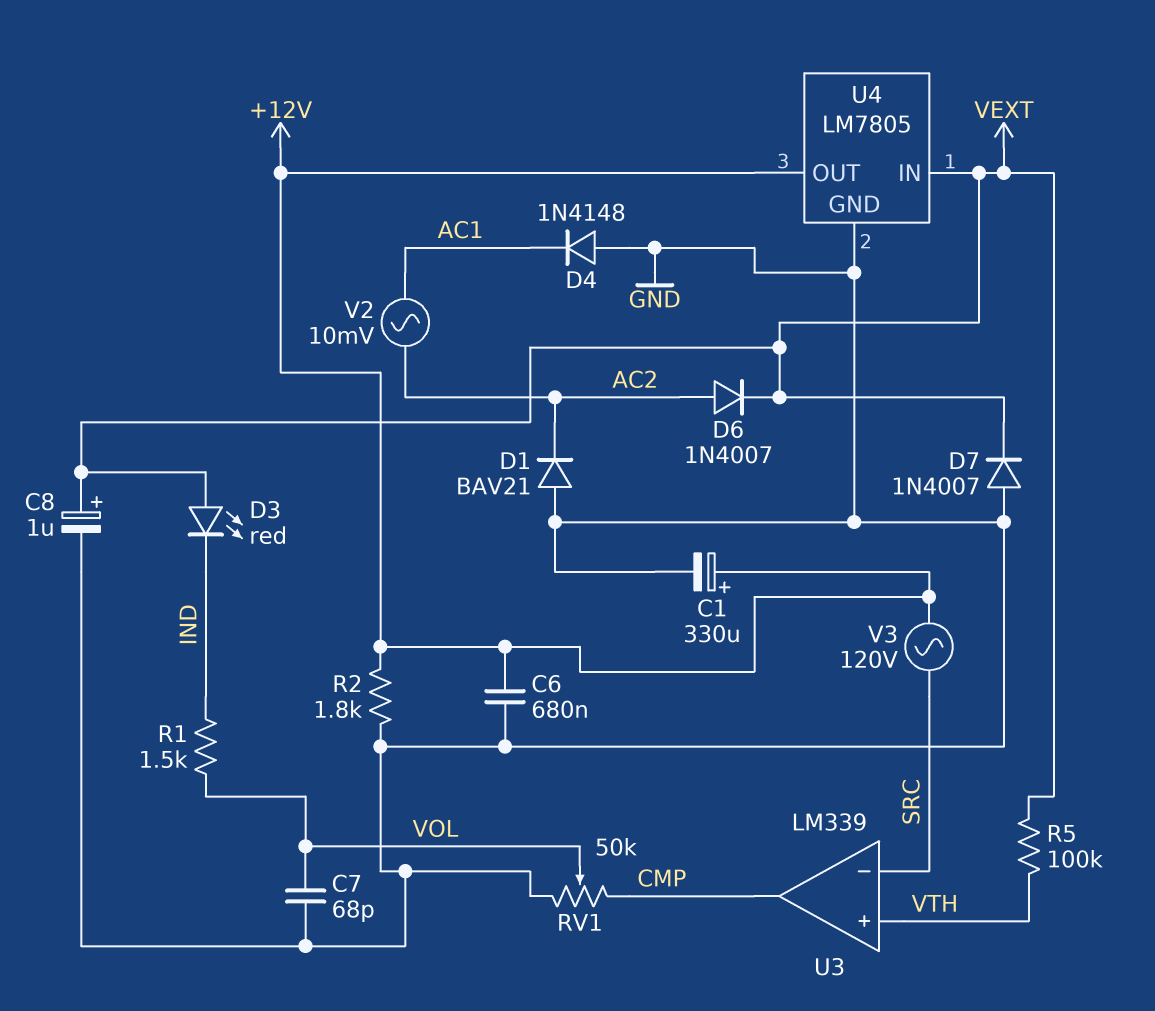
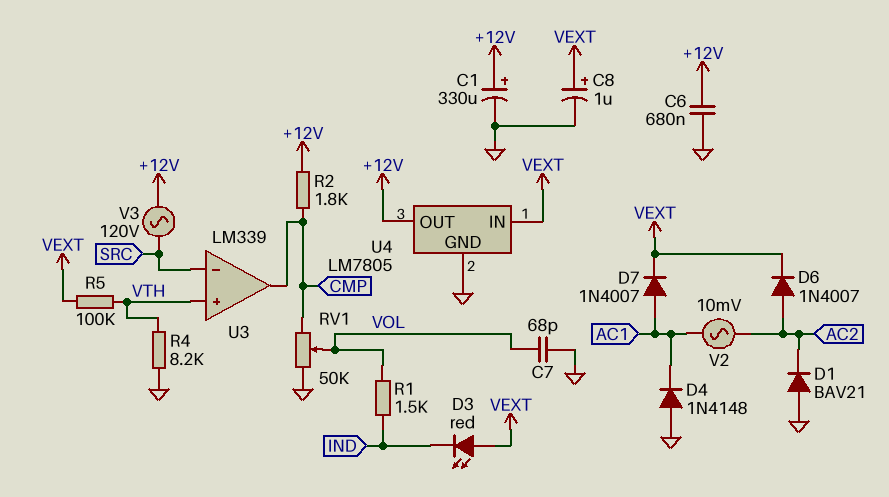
D7: diode 1N4007 (A GND, K VEXT) -> diode 1N4007 (A AC1, K VEXT)
R2: 1.8k (+12V, GND) -> 1.8k (+12V, CMP)
R4: none -> 8.2k (GND, VTH)

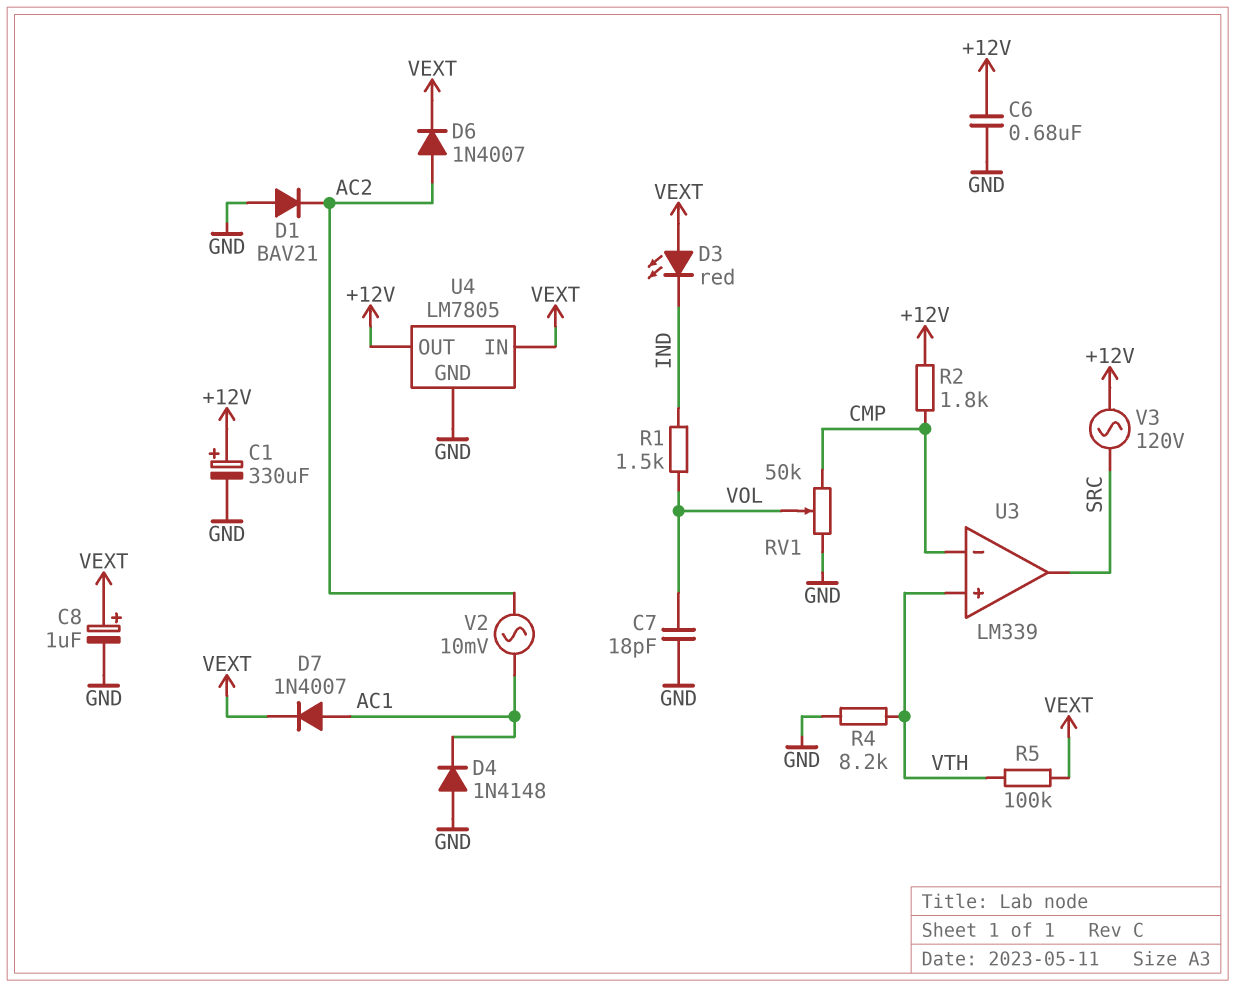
C7: 68pF (GND, VOL) -> 18pF (GND, VOL)
U3 pin in-: SRC -> CMP
U3 pin out: CMP -> SRC

